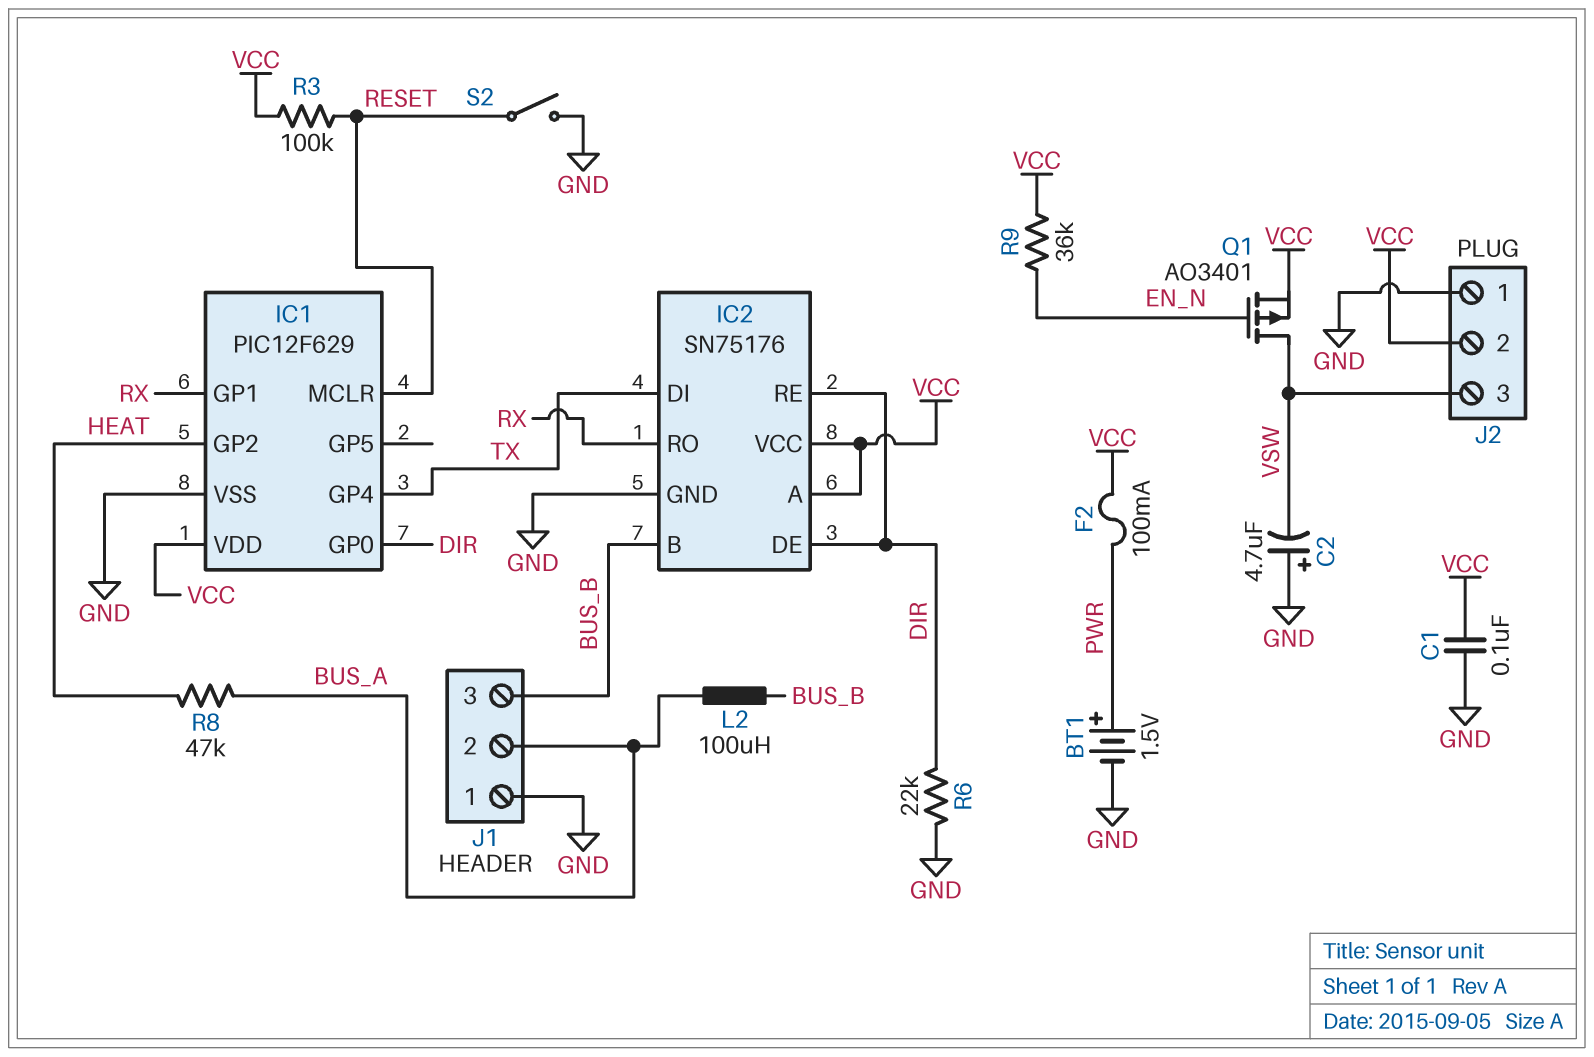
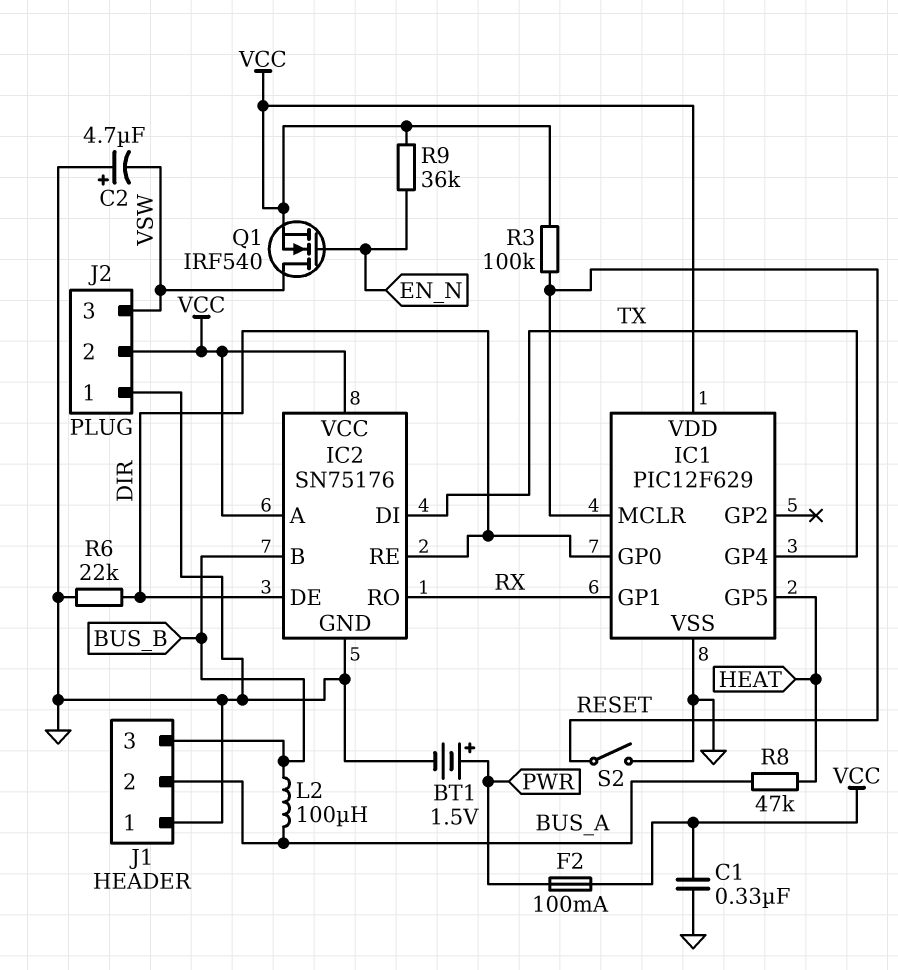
C1: 100nF (GND, VCC) -> 330nF (GND, VCC)
IC1 pin GP2: HEAT -> none
IC1 pin GP5: none -> HEAT
Q1: PMOS AO3401 (G EN_N, D VSW, S VCC) -> NMOS IRF540 (G EN_N, D VSW, S VCC)

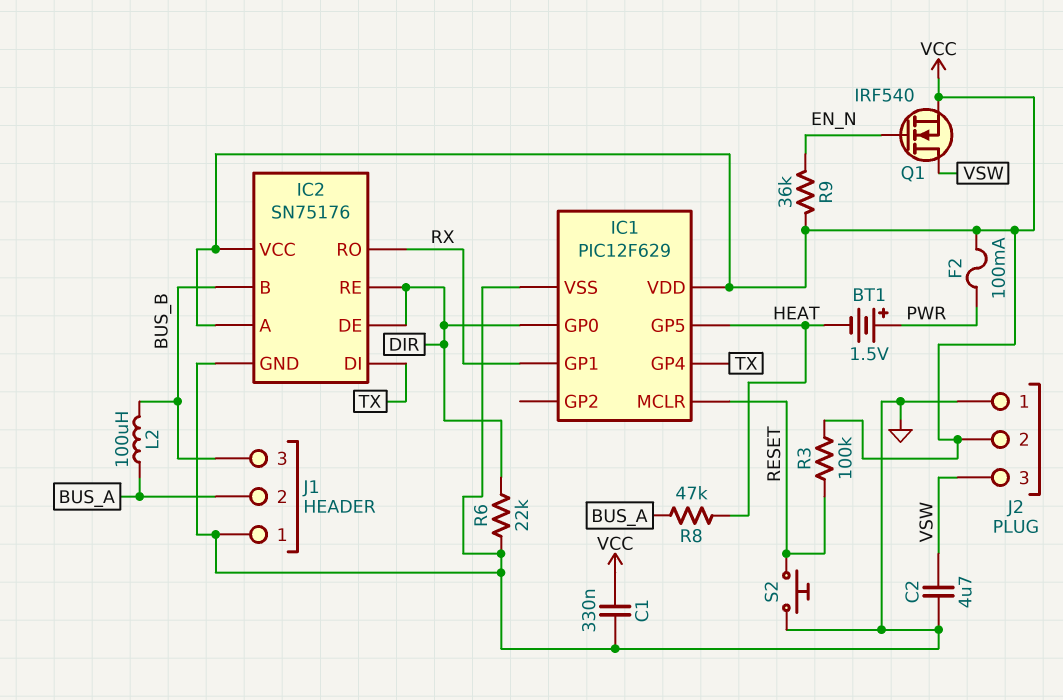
BT1: 1.5V (plus PWR, minus GND) -> 1.5V (plus PWR, minus HEAT)
C2: 4.7uF (plus GND, minus VSW) -> 4.7uF (GND, VSW)
S2: switch (GND, RESET) -> button (GND, RESET)

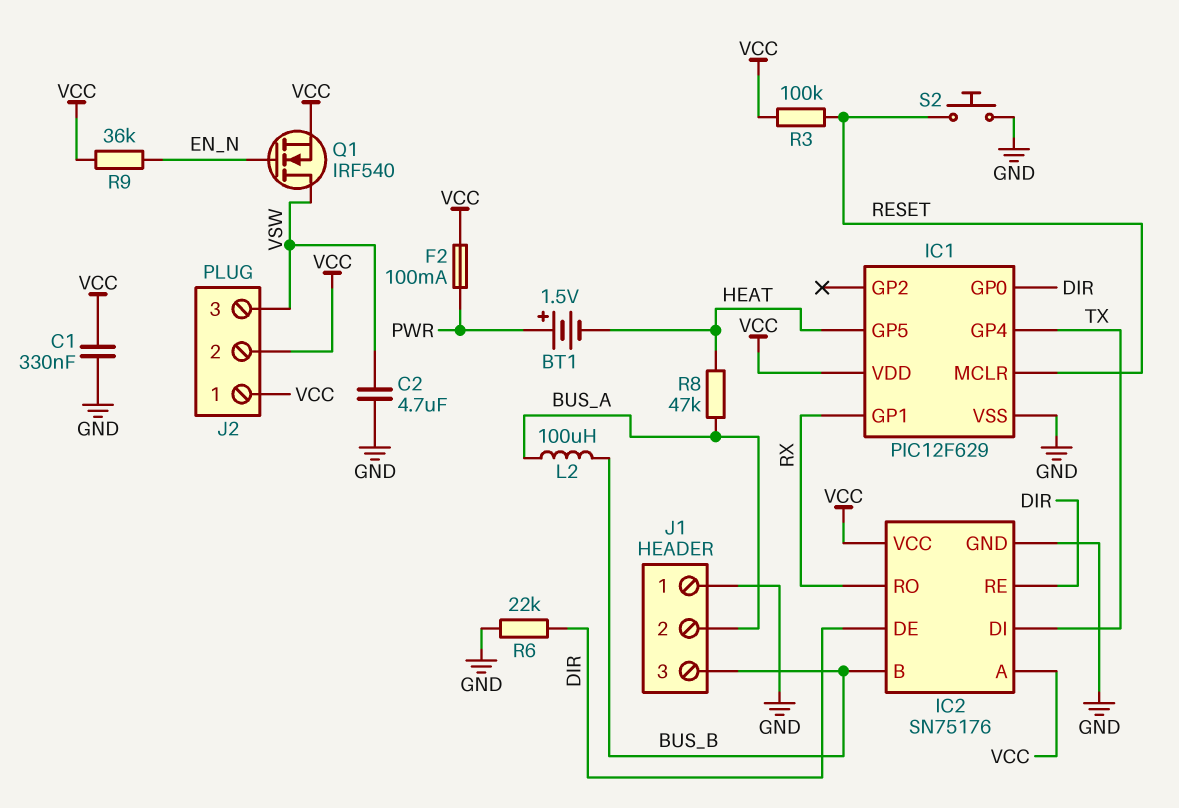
J2 pin 1: GND -> VCC

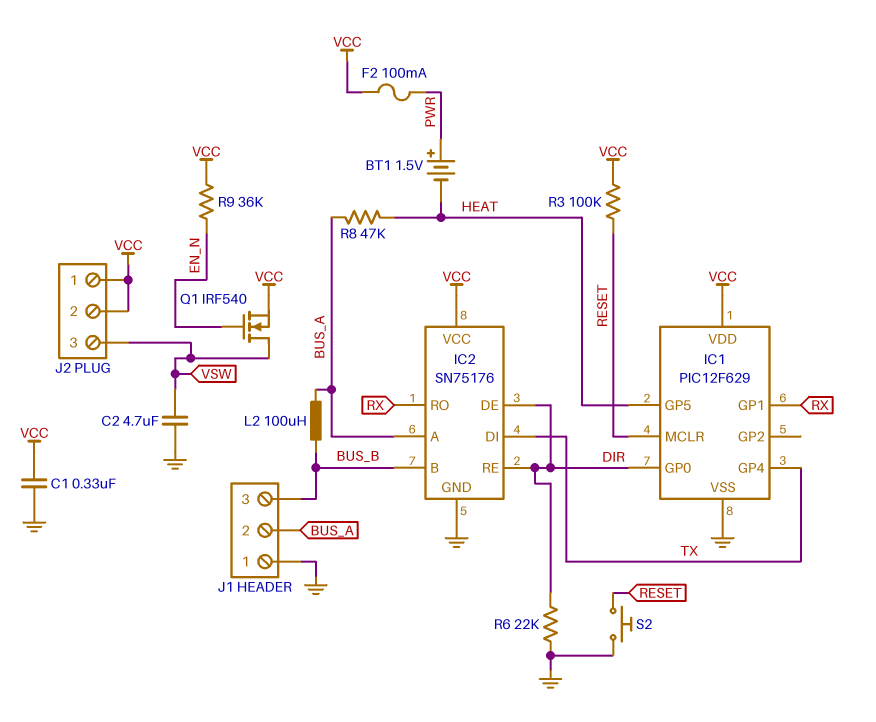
IC2 pin A: VCC -> BUS_A

